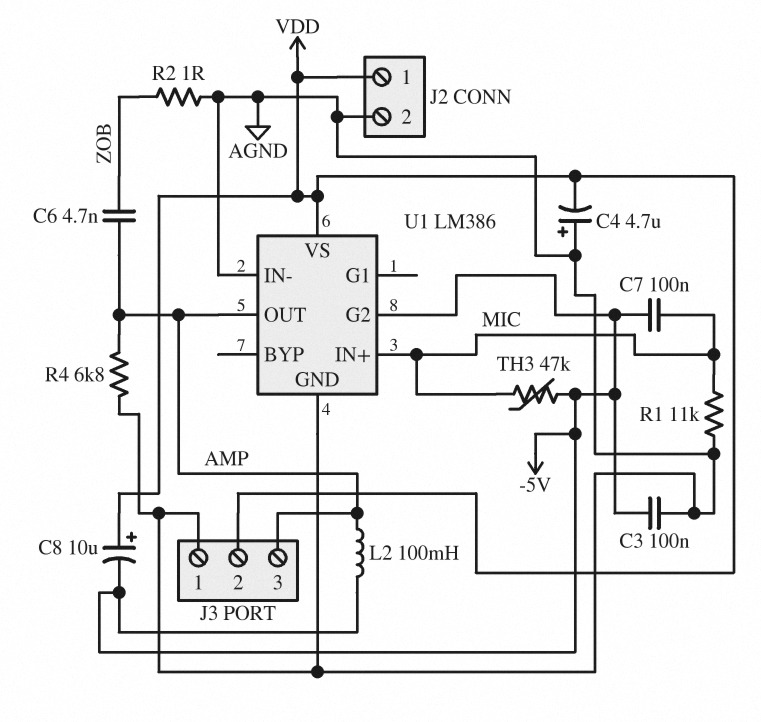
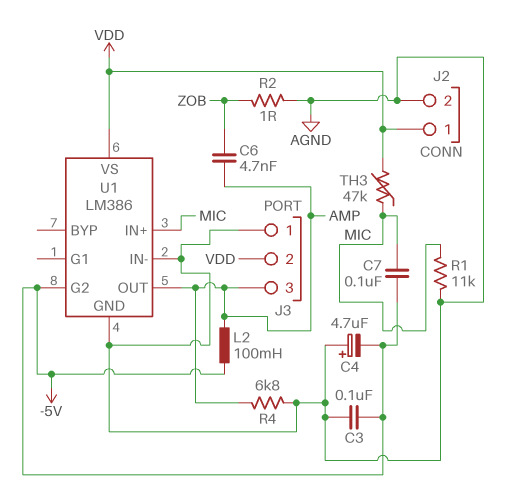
C4: 4.7uF (plus AGND, minus VDD) -> 4.7uF (plus AGND, minus -5V)
C8: 10uF (plus VDD, minus -5V) -> none
TH3: 47k (-5V, MIC) -> 47k (MIC, VDD)

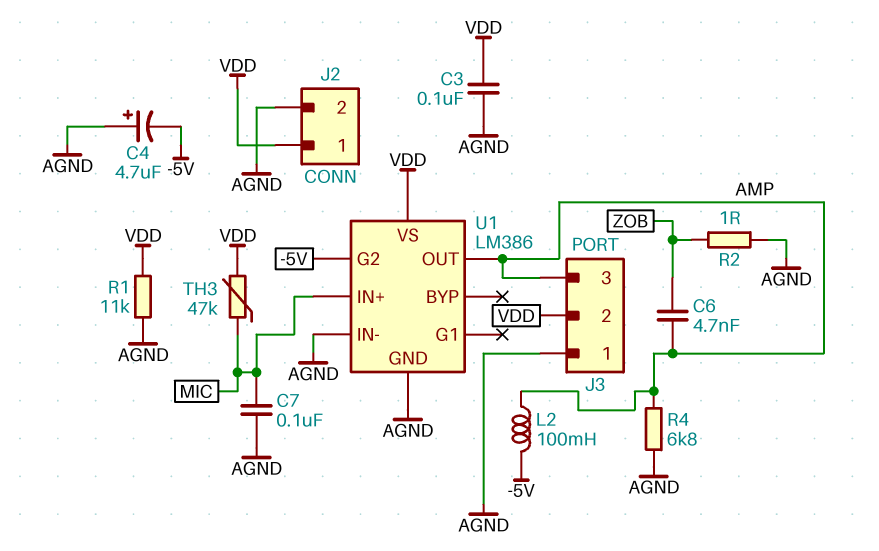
C3: 100nF (-5V, AGND) -> 100nF (AGND, VDD)
C7: 100nF (-5V, MIC) -> 100nF (AGND, MIC)
R1: 11k (AGND, MIC) -> 11k (AGND, VDD)

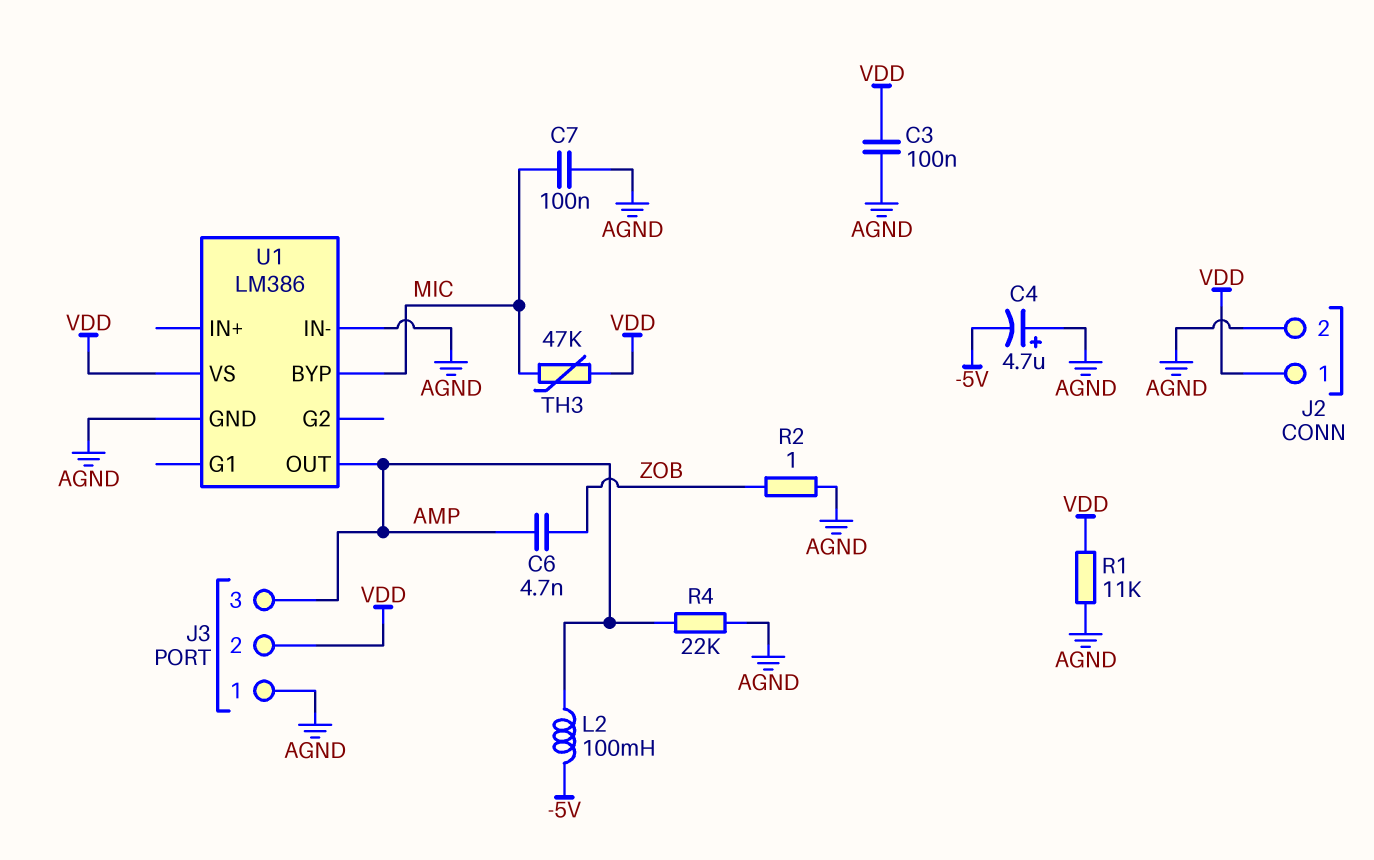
R4: 6.8k (AGND, AMP) -> 22k (AGND, AMP)
U1 pin BYP: none -> MIC
U1 pin G2: -5V -> none
U1 pin IN+: MIC -> none

